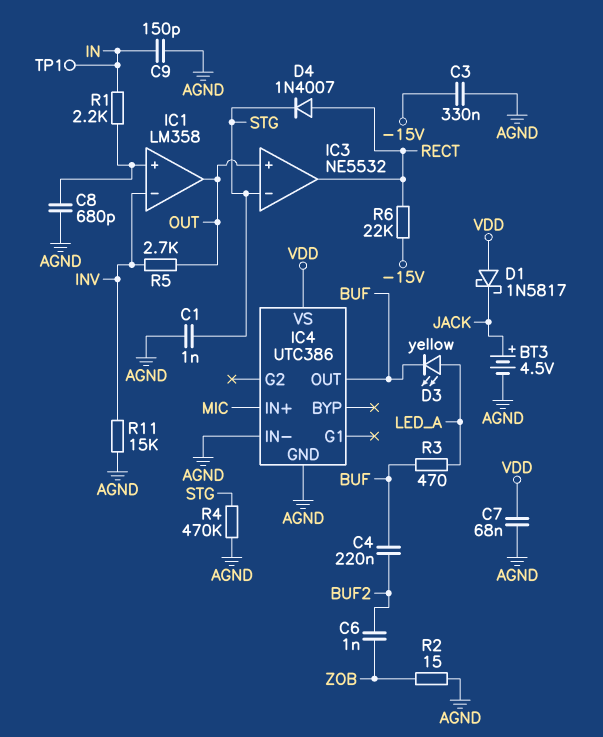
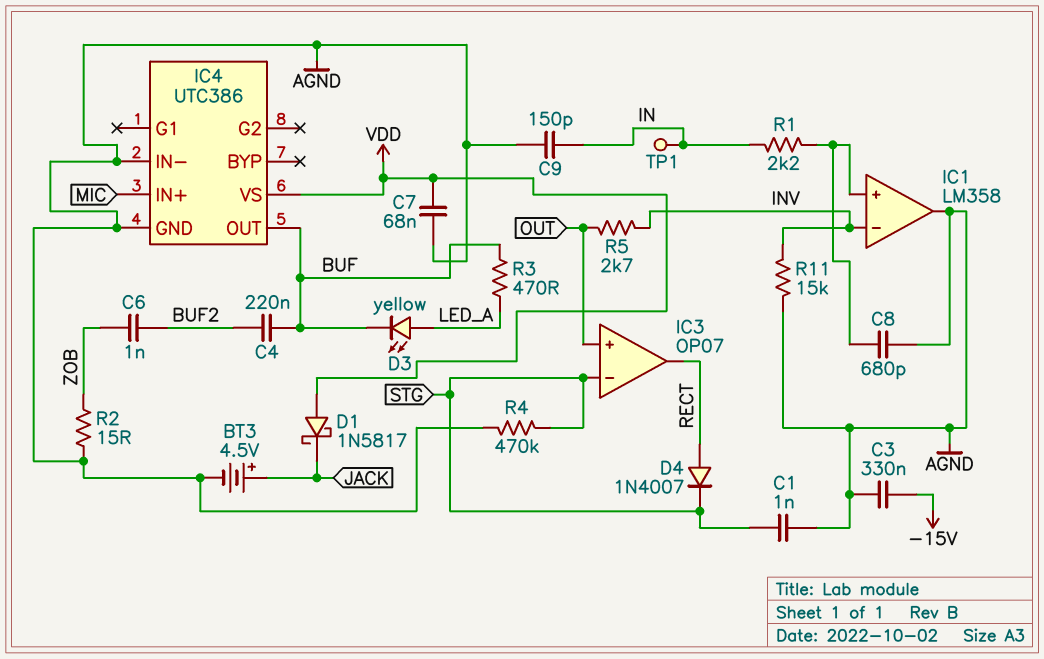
IC1 pin out: OUT -> AGND
IC3: NE5532 -> OP07
R6: 22k (-15V, RECT) -> none

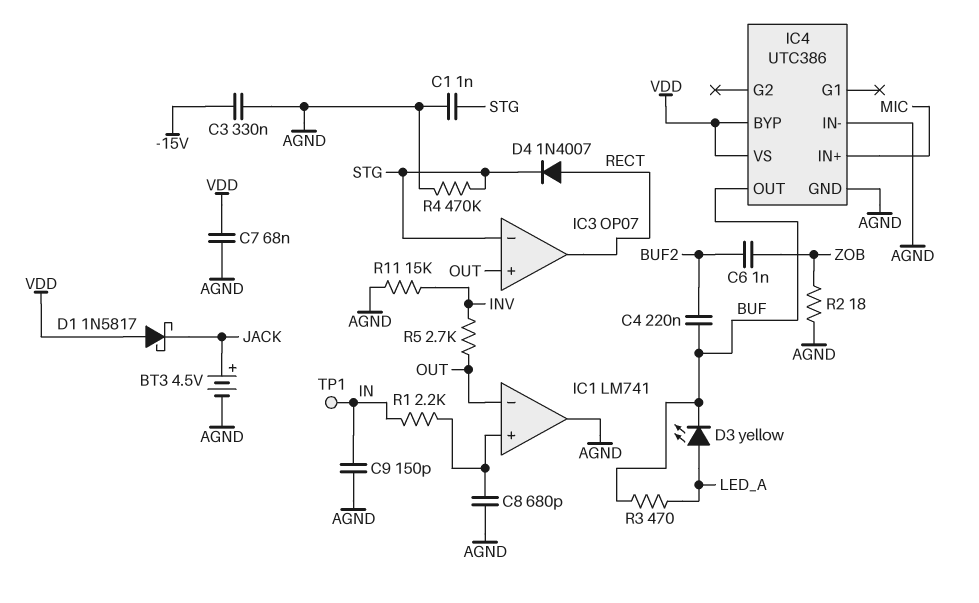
IC1: LM358 -> LM741
IC1 pin in-: INV -> OUT
IC4 pin BYP: none -> VDD
R2: 15 (AGND, ZOB) -> 18 (AGND, ZOB)

